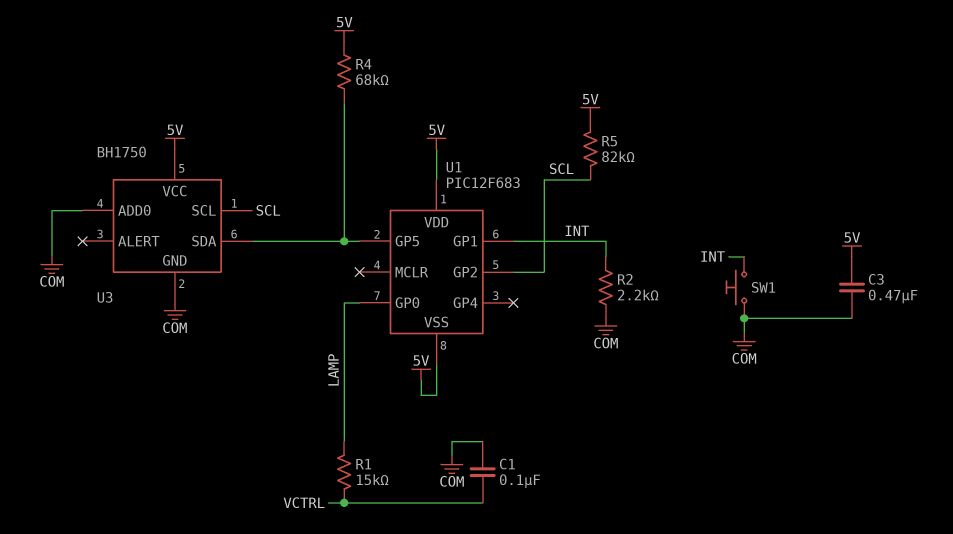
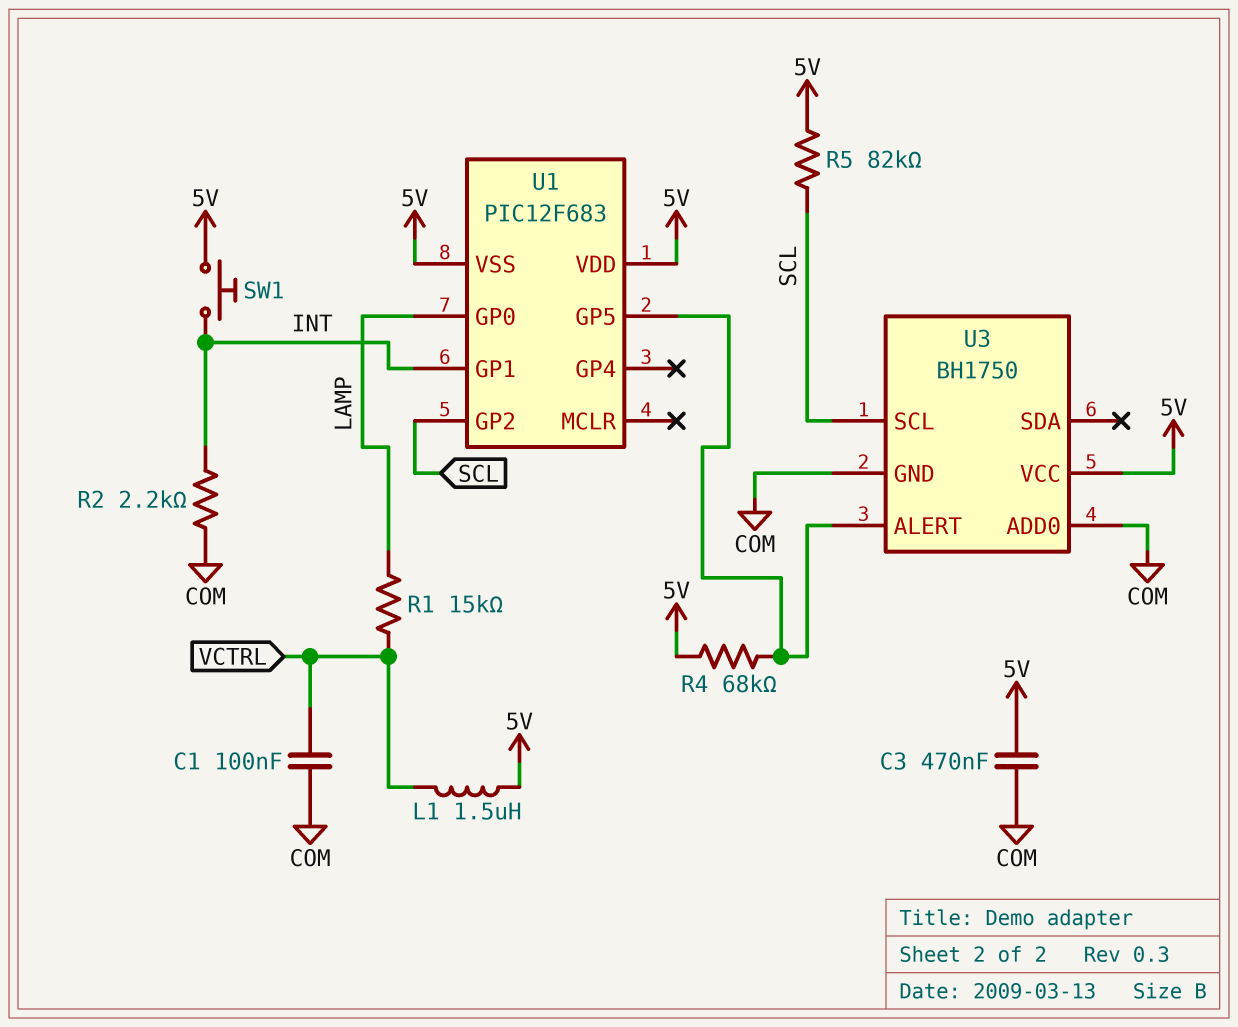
L1: none -> 1.5uH (5V, VCTRL)
SW1: button (COM, INT) -> button (5V, INT)
U3 pin ALERT: none -> U1/GP5
U3 pin SDA: U1/GP5 -> none

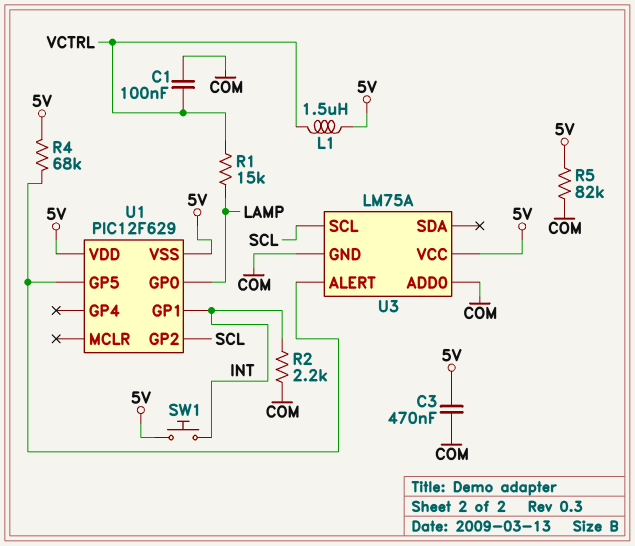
R5: 82k (5V, SCL) -> 82k (5V, COM)
U1: PIC12F683 -> PIC12F629
U3: BH1750 -> LM75A

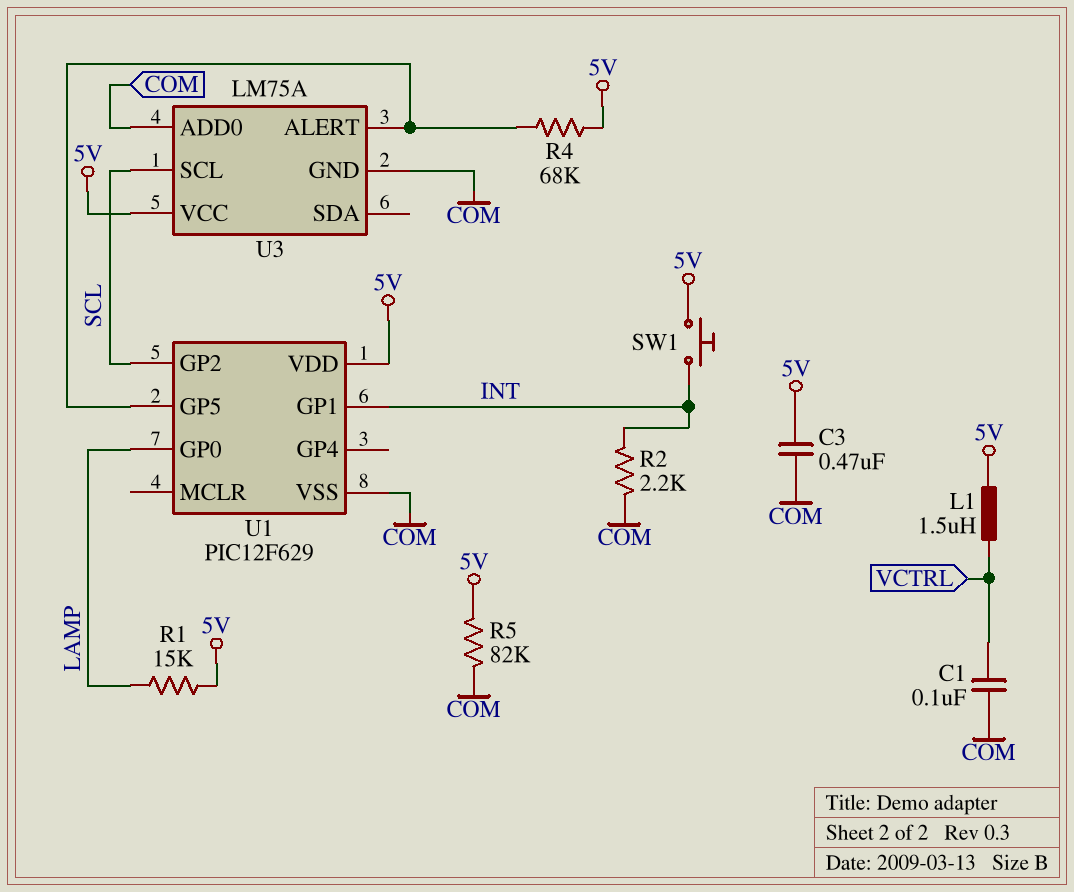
R1: 15k (LAMP, VCTRL) -> 15k (5V, LAMP)
U1 pin VSS: 5V -> COM

